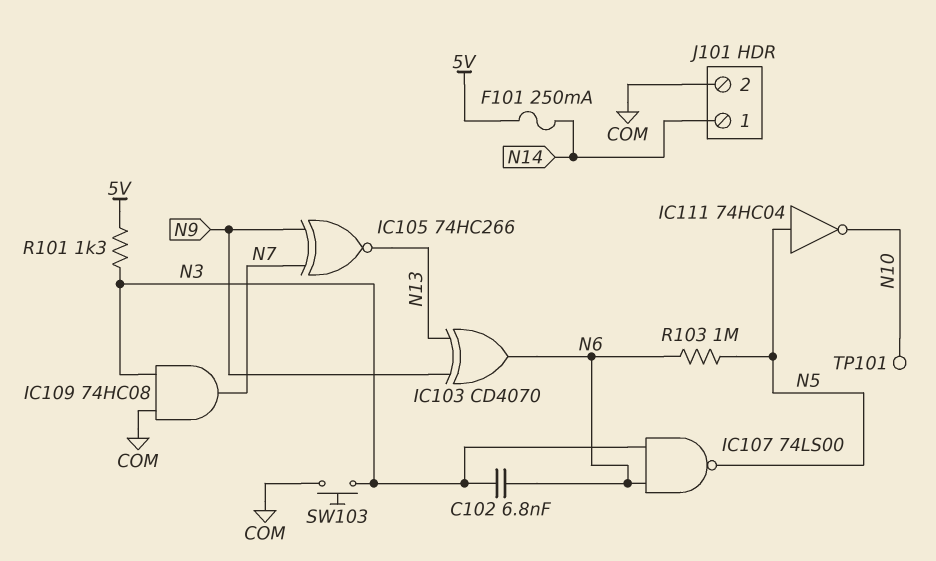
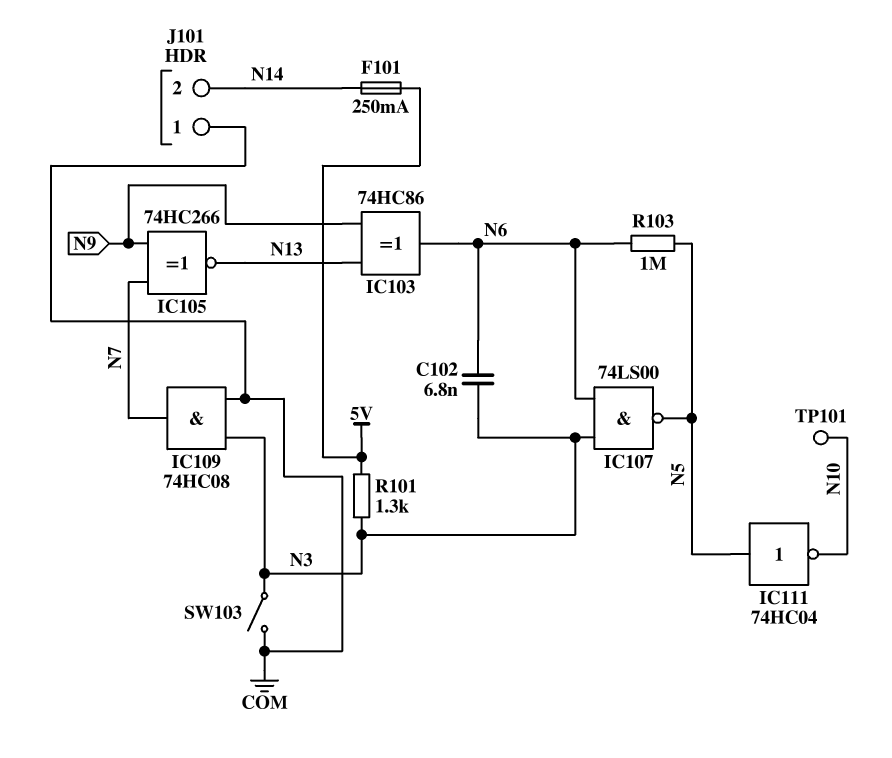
IC103: XOR CD4070 (in N9, in N13, out N6) -> XOR 74HC86 (in N9, in N13, out N6)
J101 pin 1: N14 -> COM
J101 pin 2: COM -> N14
SW103: button (COM, N3) -> switch (COM, N3)

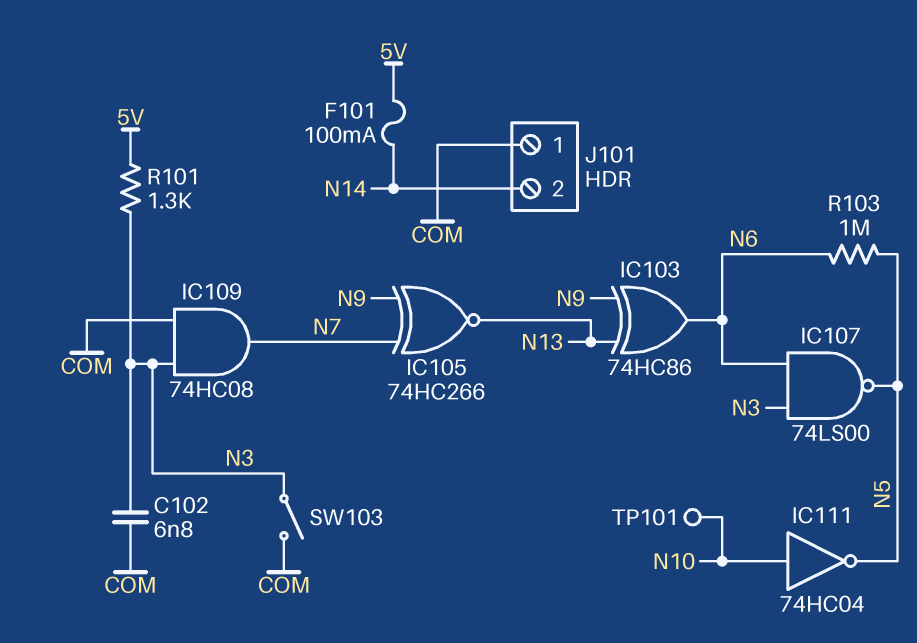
C102: 6.8nF (N3, N6) -> 6.8nF (COM, N3)
F101: 250mA (5V, N14) -> 100mA (5V, N14)
IC111: NOT 74HC04 (in N5, out N10) -> NOT 74HC04 (in N10, out N5)

